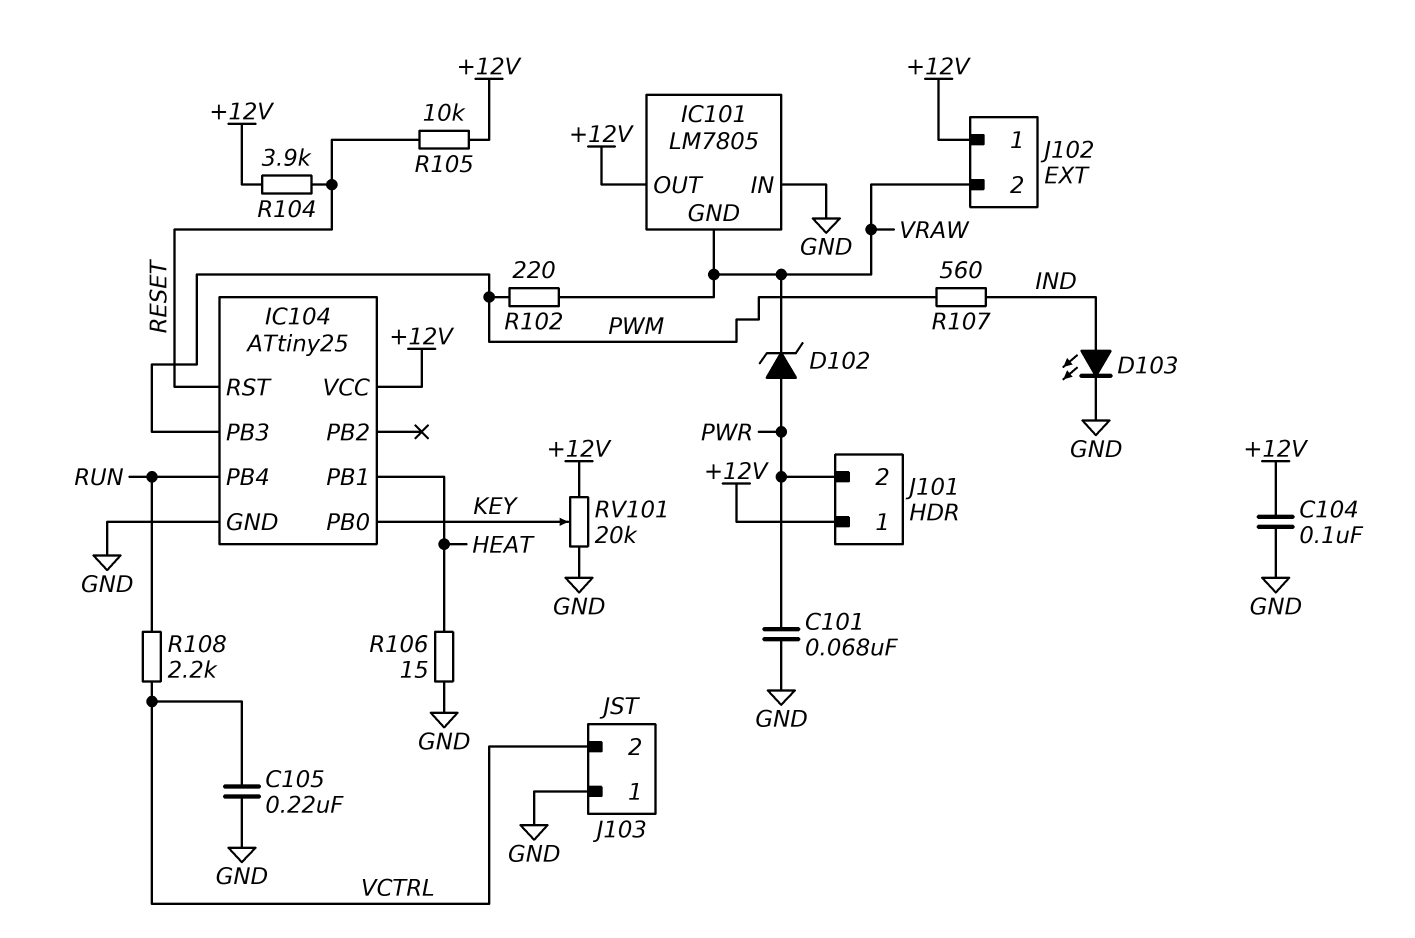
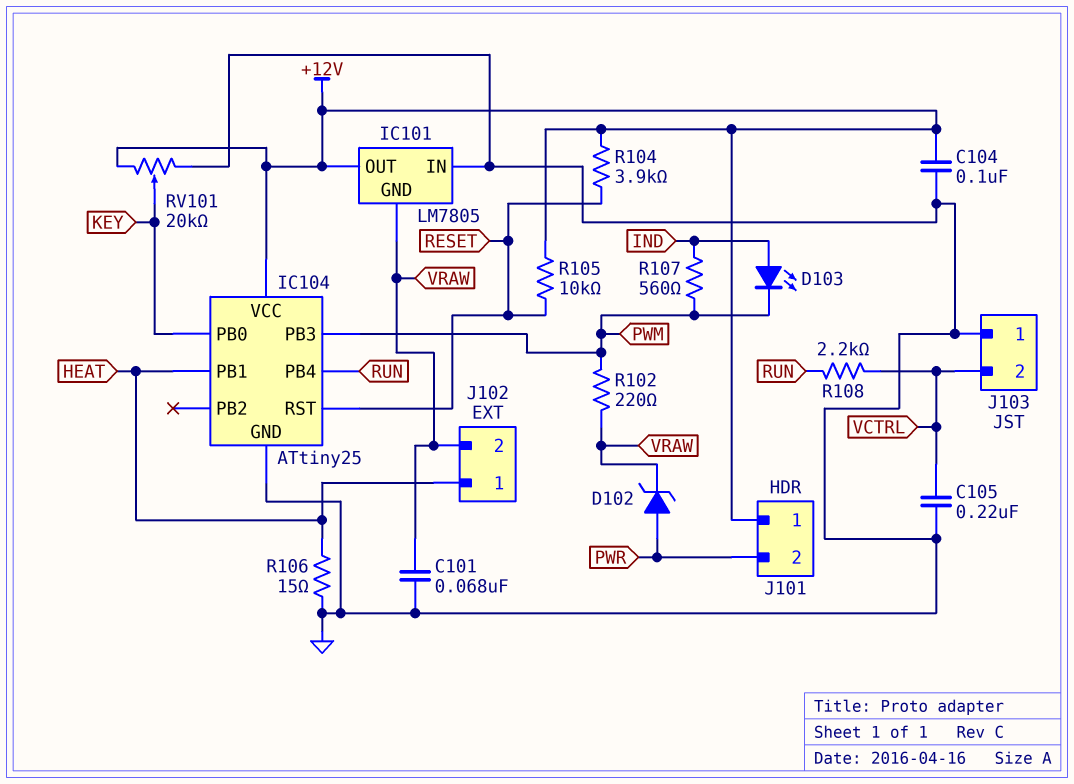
C101: 68nF (GND, PWR) -> 68nF (GND, VRAW)
D103: LED (A IND, K GND) -> LED (A IND, K PWM)
J102 pin 1: +12V -> HEAT

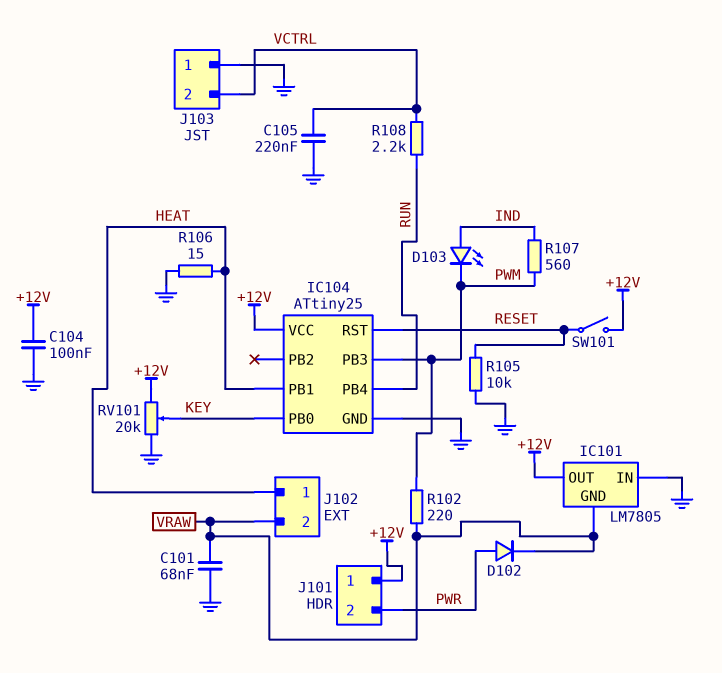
D102: zener (A PWR, K VRAW) -> diode (A PWR, K VRAW)
R104: 3.9k (+12V, RESET) -> none
R105: 10k (+12V, RESET) -> 10k (GND, RESET)
SW101: none -> switch (+12V, RESET)

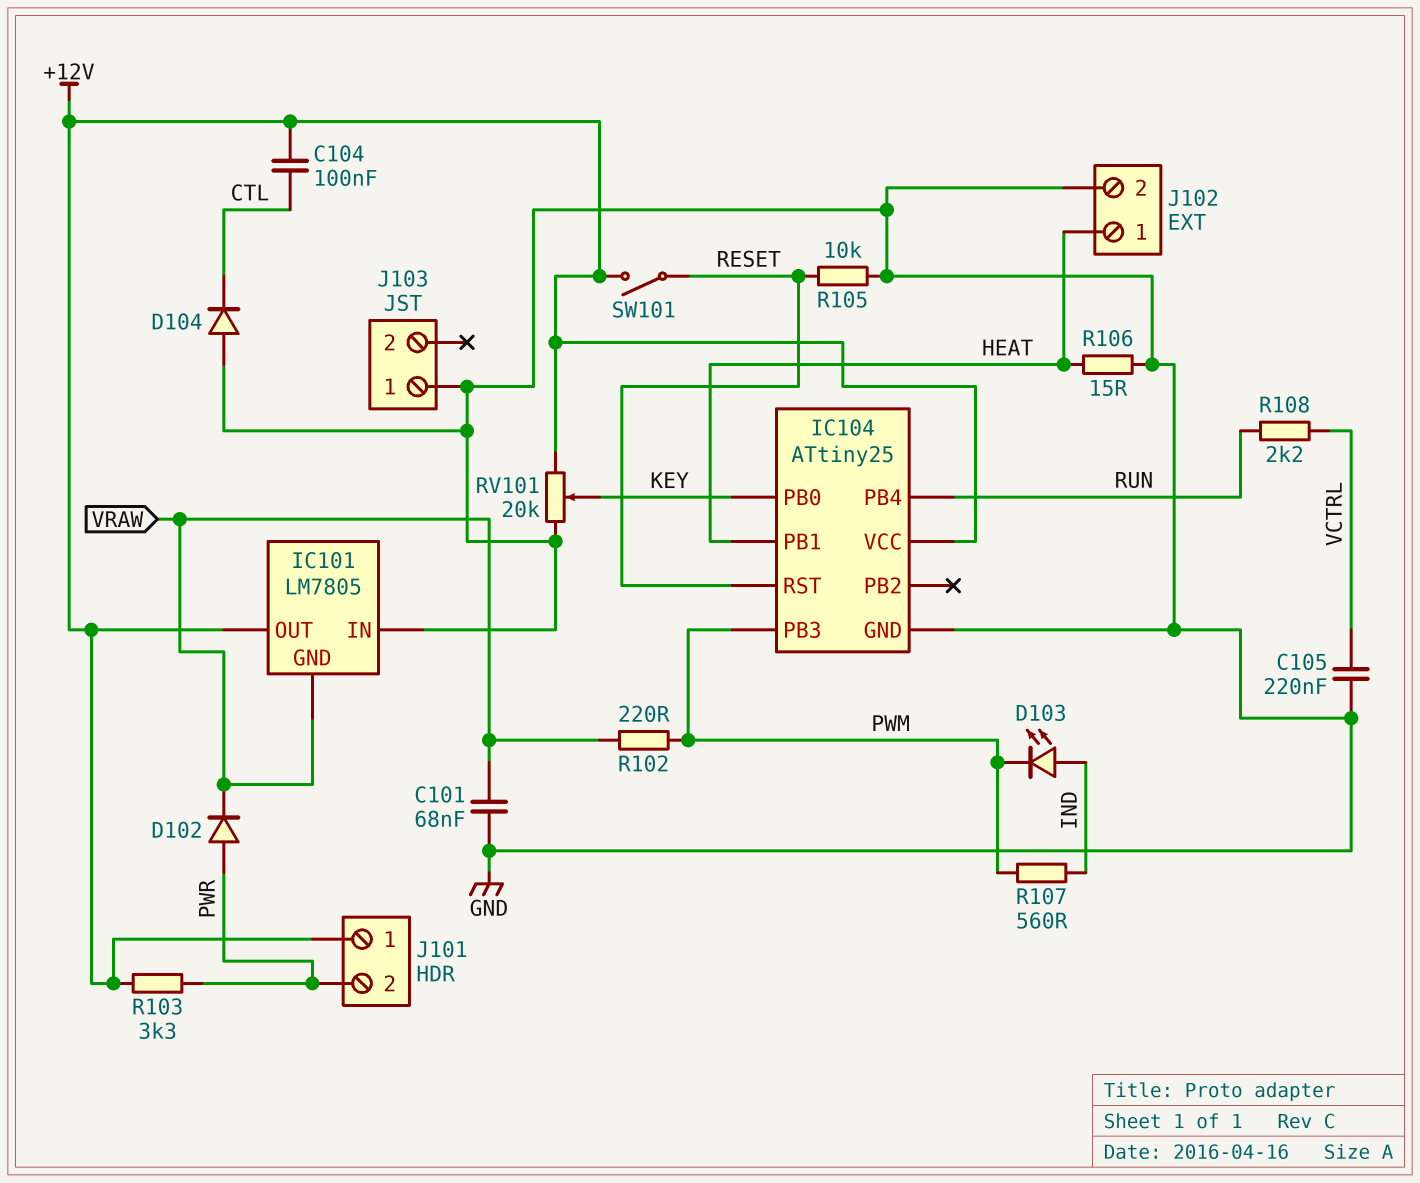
C104: 100nF (+12V, GND) -> 100nF (+12V, CTL)
D104: none -> diode (A GND, K CTL)
J102 pin 2: VRAW -> GND
J103 pin 2: VCTRL -> none
R103: none -> 3.3k (+12V, PWR)

